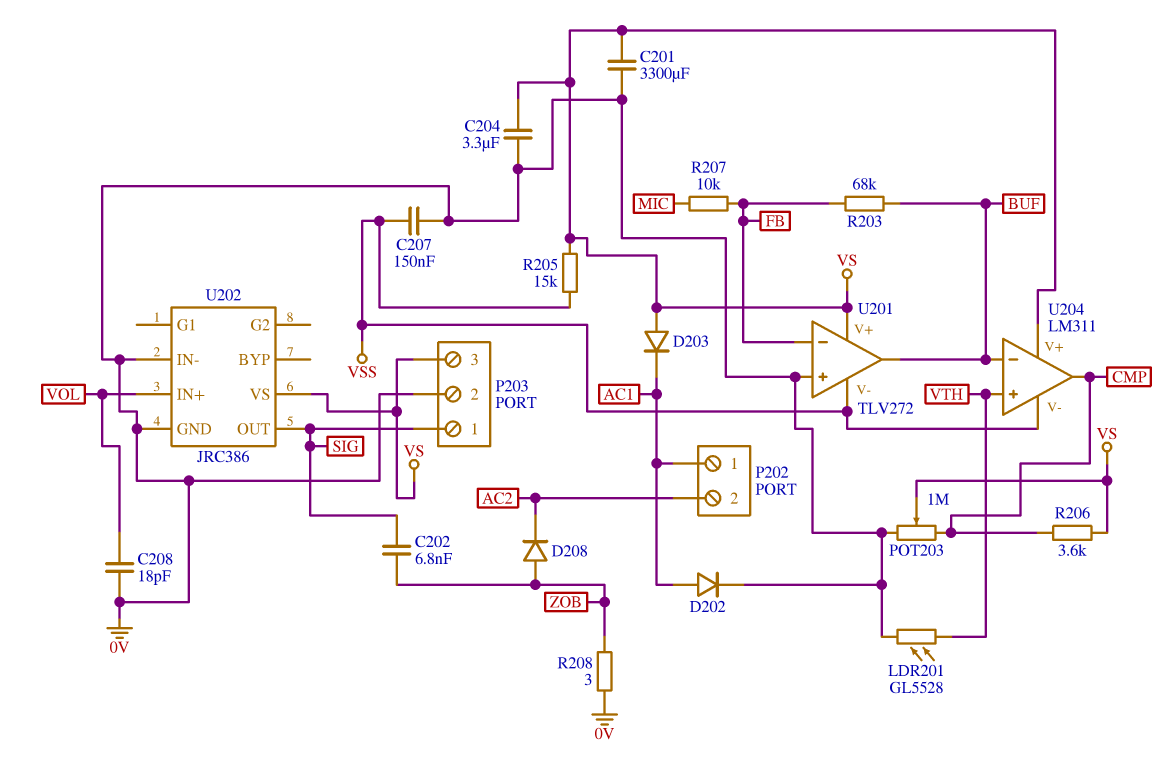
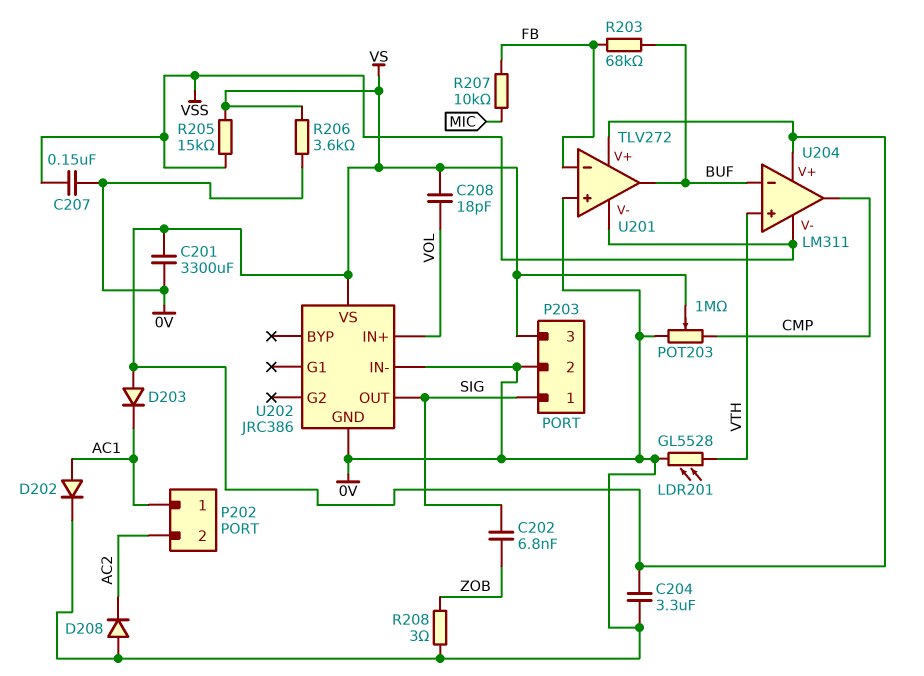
C208: 18pF (0V, VOL) -> 18pF (VOL, VS)
D208: diode (A ZOB, K AC2) -> diode (A 0V, K AC2)
R206: 3.6k (CMP, VS) -> 3.6k (0V, VS)

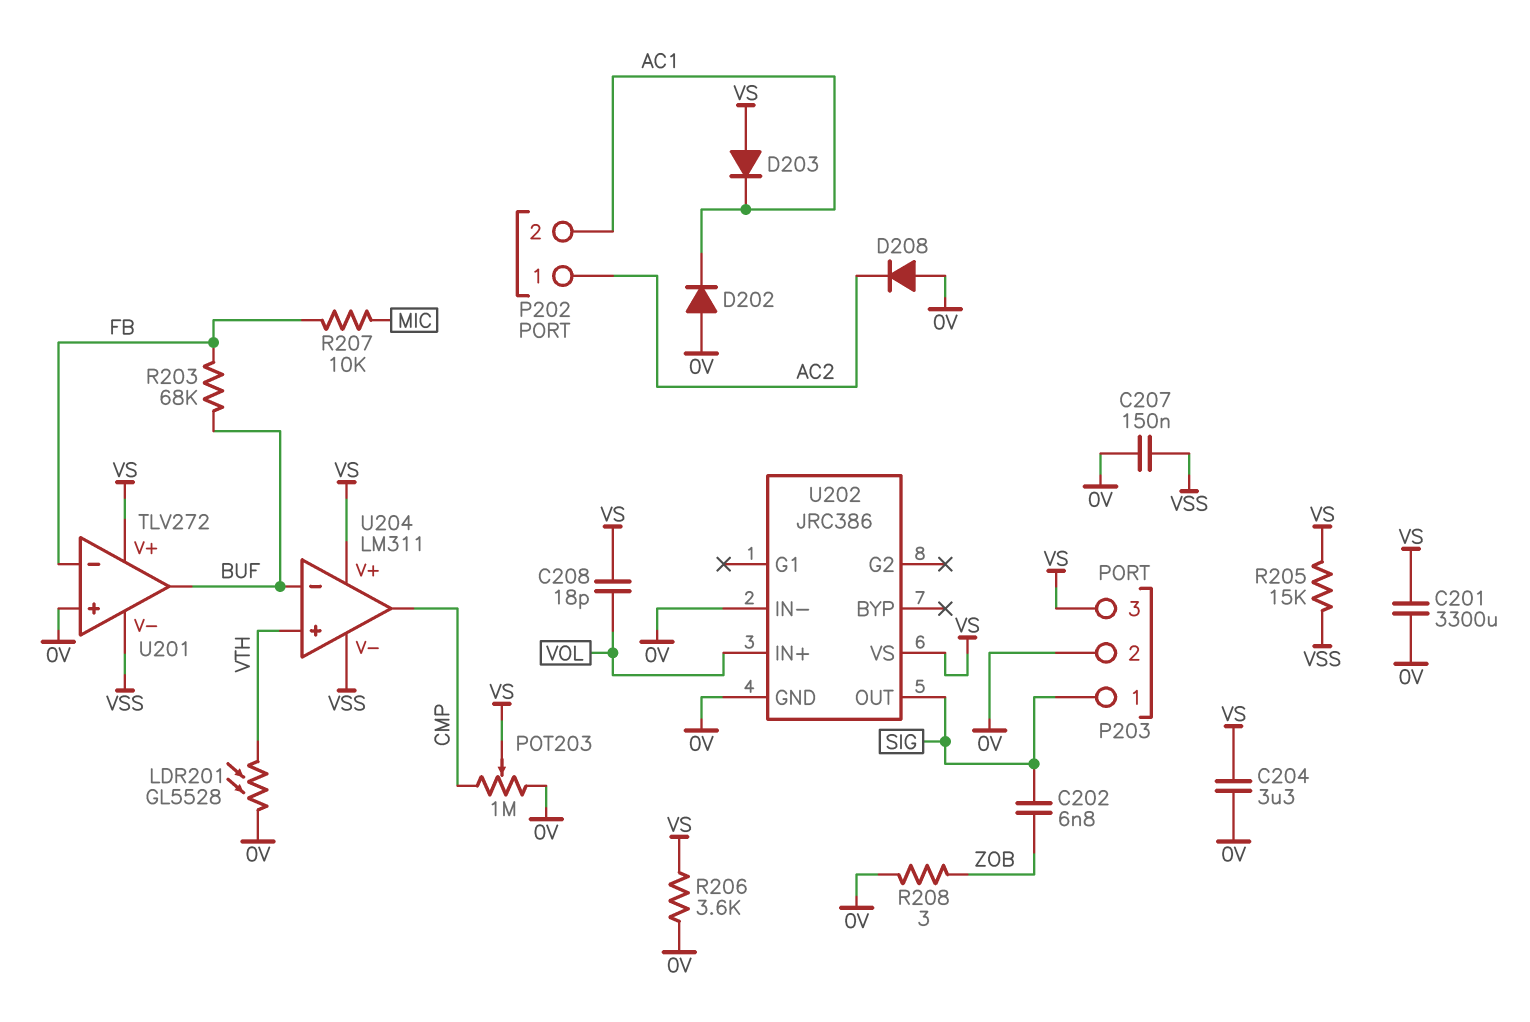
D202: diode (A AC1, K 0V) -> diode (A 0V, K AC1)
P202 pin 1: AC1 -> AC2
P202 pin 2: AC2 -> AC1

